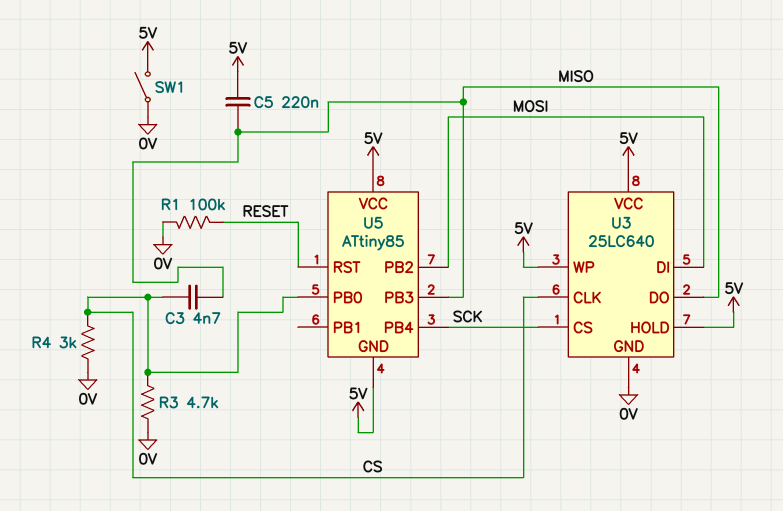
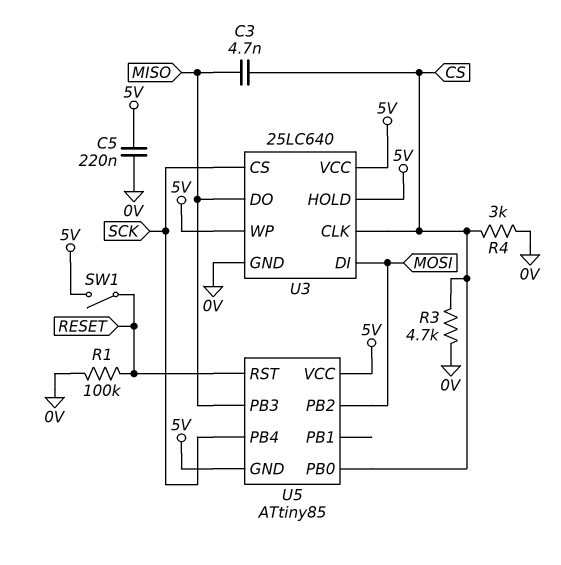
C5: 220nF (5V, MISO) -> 220nF (0V, 5V)
SW1: switch (0V, 5V) -> switch (5V, RESET)

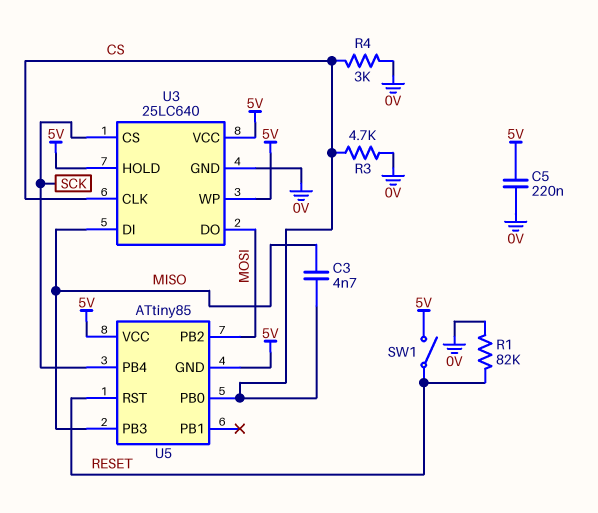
R1: 100k (0V, RESET) -> 82k (0V, RESET)
U3 pin DI: MOSI -> MISO
U3 pin DO: MISO -> MOSI

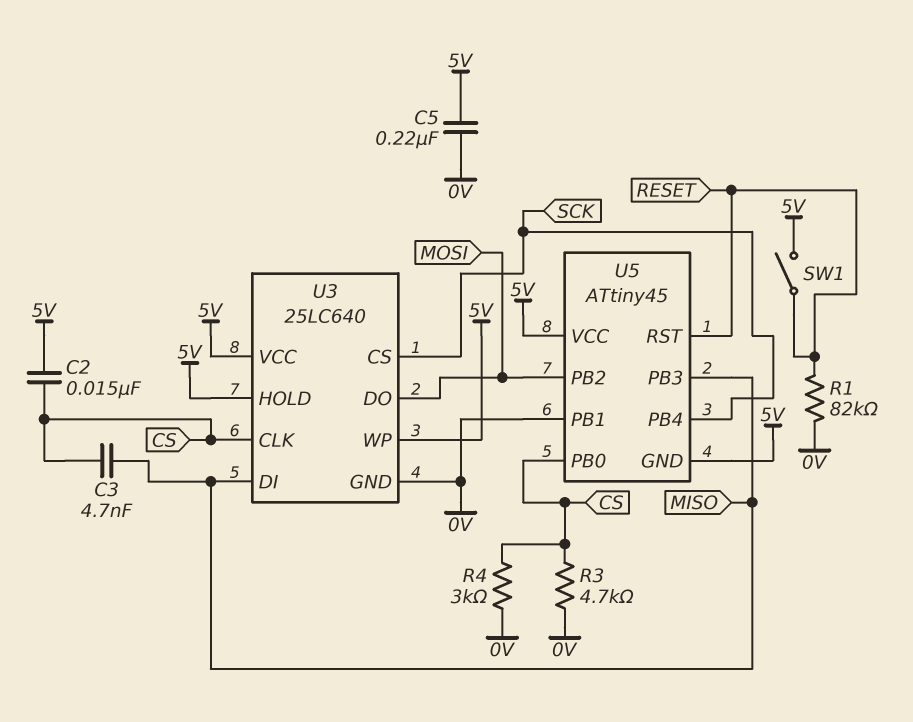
C2: none -> 15nF (5V, CS)
U5: ATtiny85 -> ATtiny45
U5 pin PB1: none -> 0V

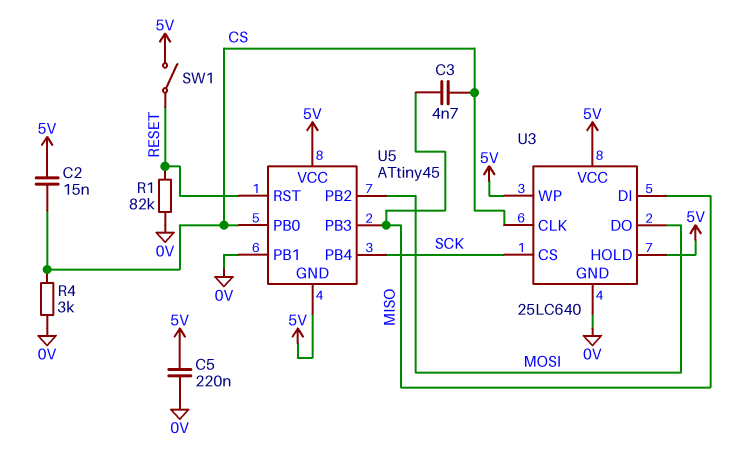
R3: 4.7k (0V, CS) -> none

